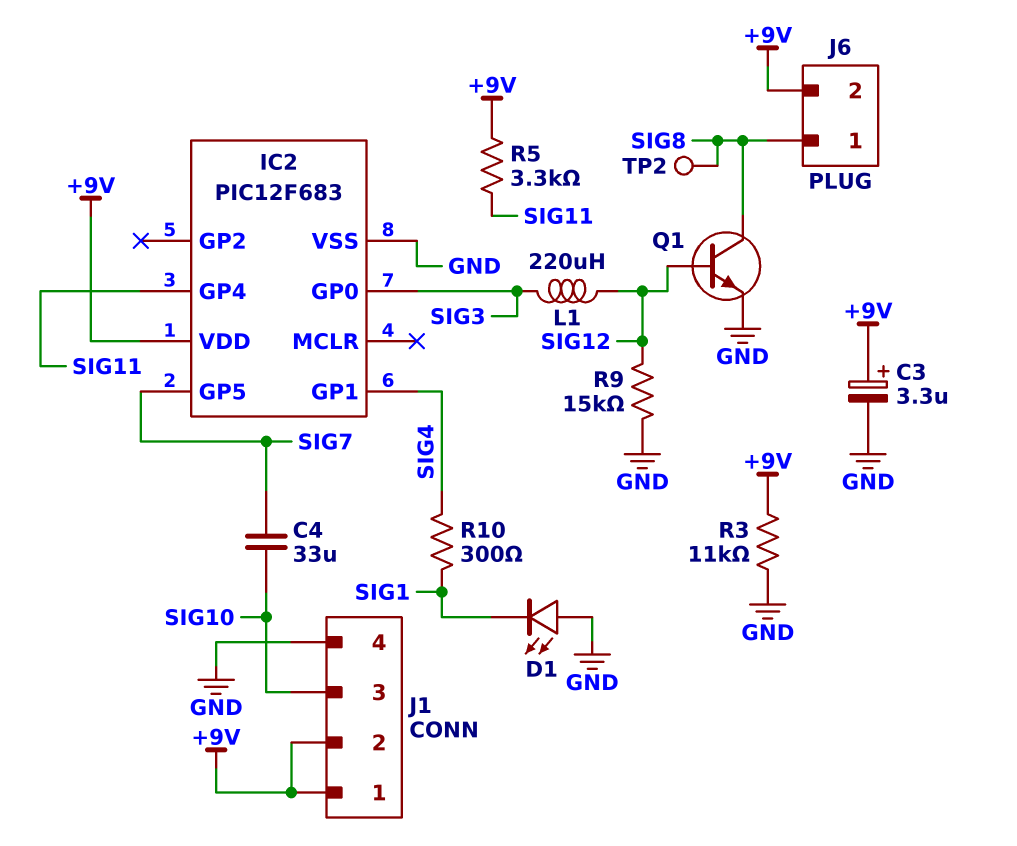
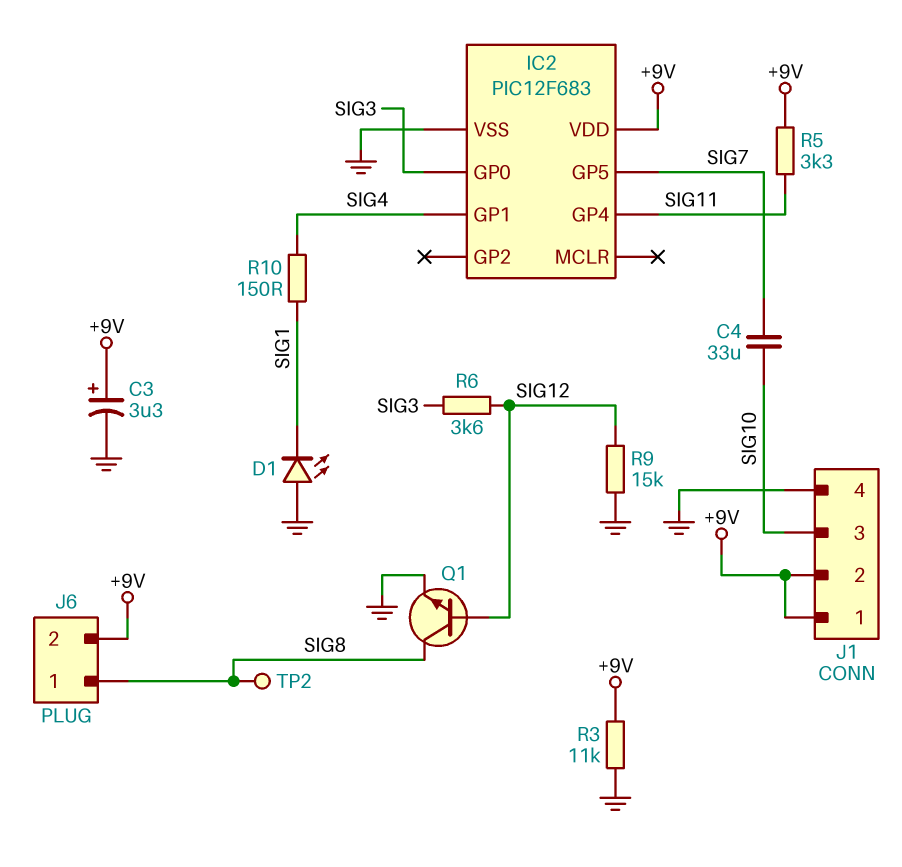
L1: 220uH (SIG3, SIG12) -> none
R6: none -> 3.6k (SIG3, SIG12)
R10: 300 (SIG1, SIG4) -> 150 (SIG1, SIG4)

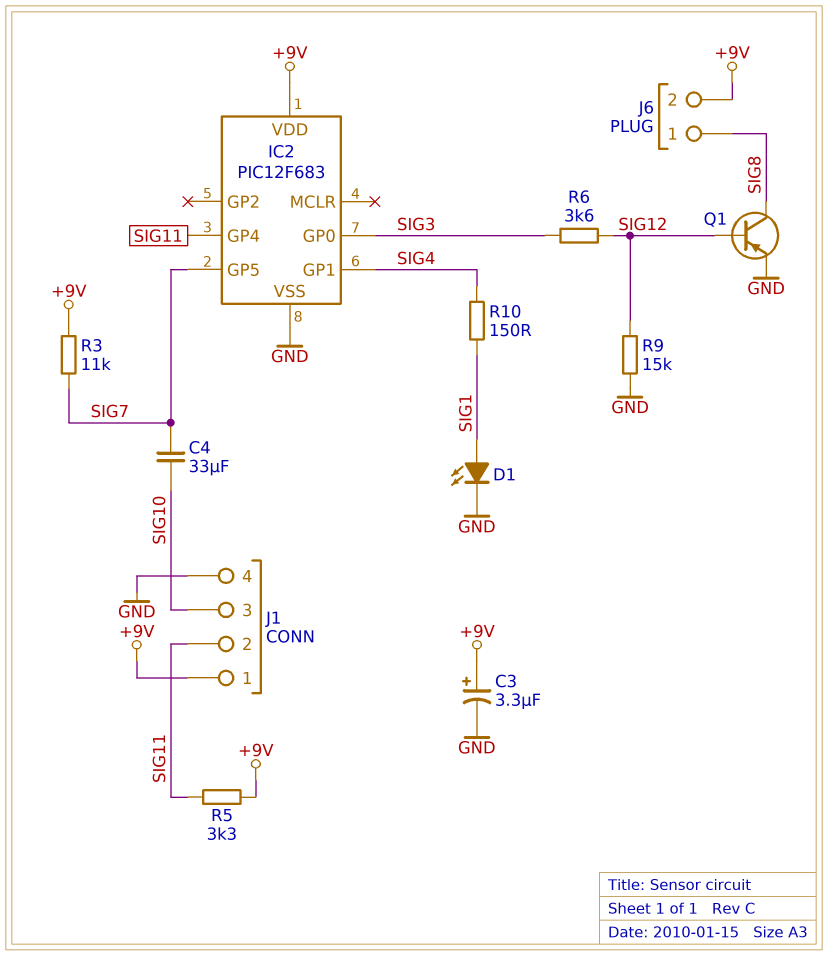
D1: LED (A GND, K SIG1) -> LED (A SIG1, K GND)
J1 pin 2: +9V -> SIG11
Q1: NPN (B SIG12, C SIG8, E GND) -> PNP (B SIG12, C SIG8, E GND)
R3: 11k (+9V, GND) -> 11k (+9V, SIG7)
TP2: test point (SIG8) -> none

